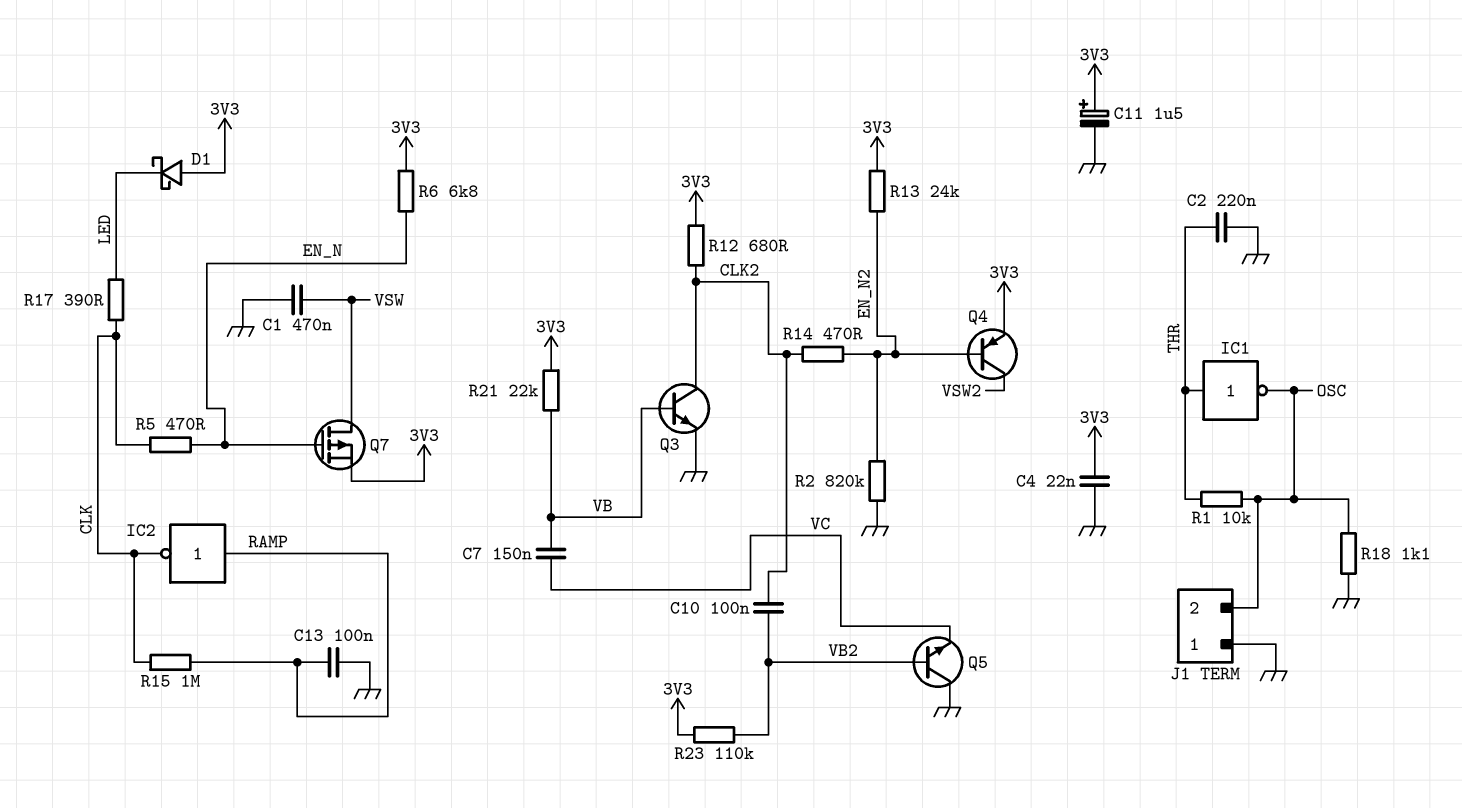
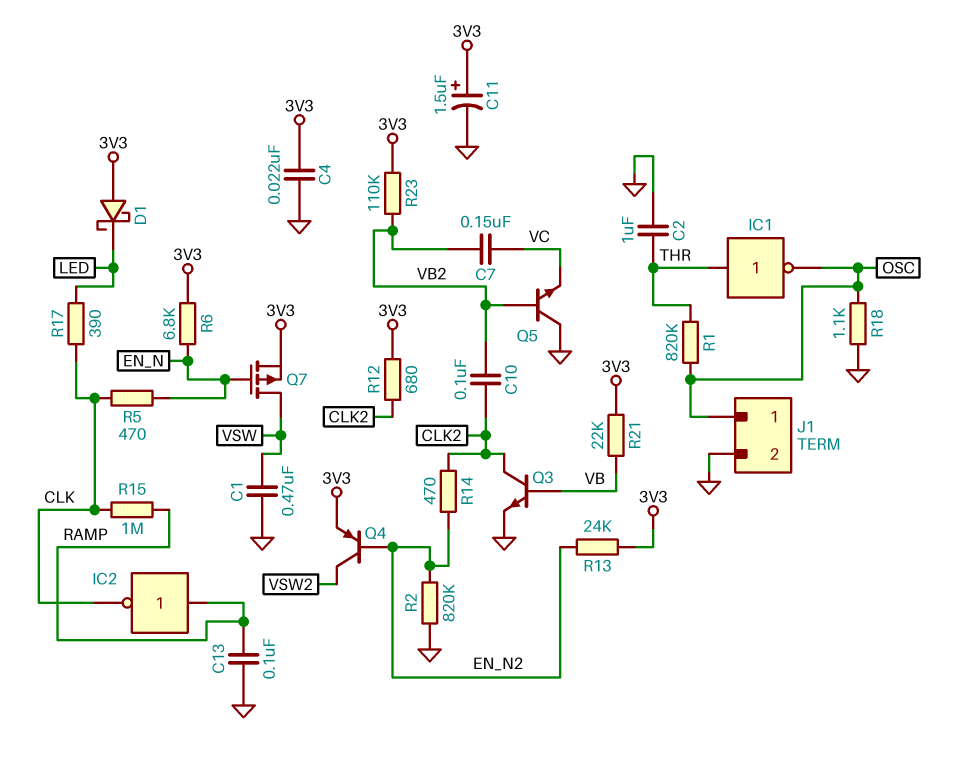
C2: 220nF (GND, THR) -> 1uF (GND, THR)
C7: 150nF (VB, VC) -> 150nF (VB2, VC)
J1 pin 1: GND -> OSC
J1 pin 2: OSC -> GND
R1: 10k (OSC, THR) -> 820k (OSC, THR)

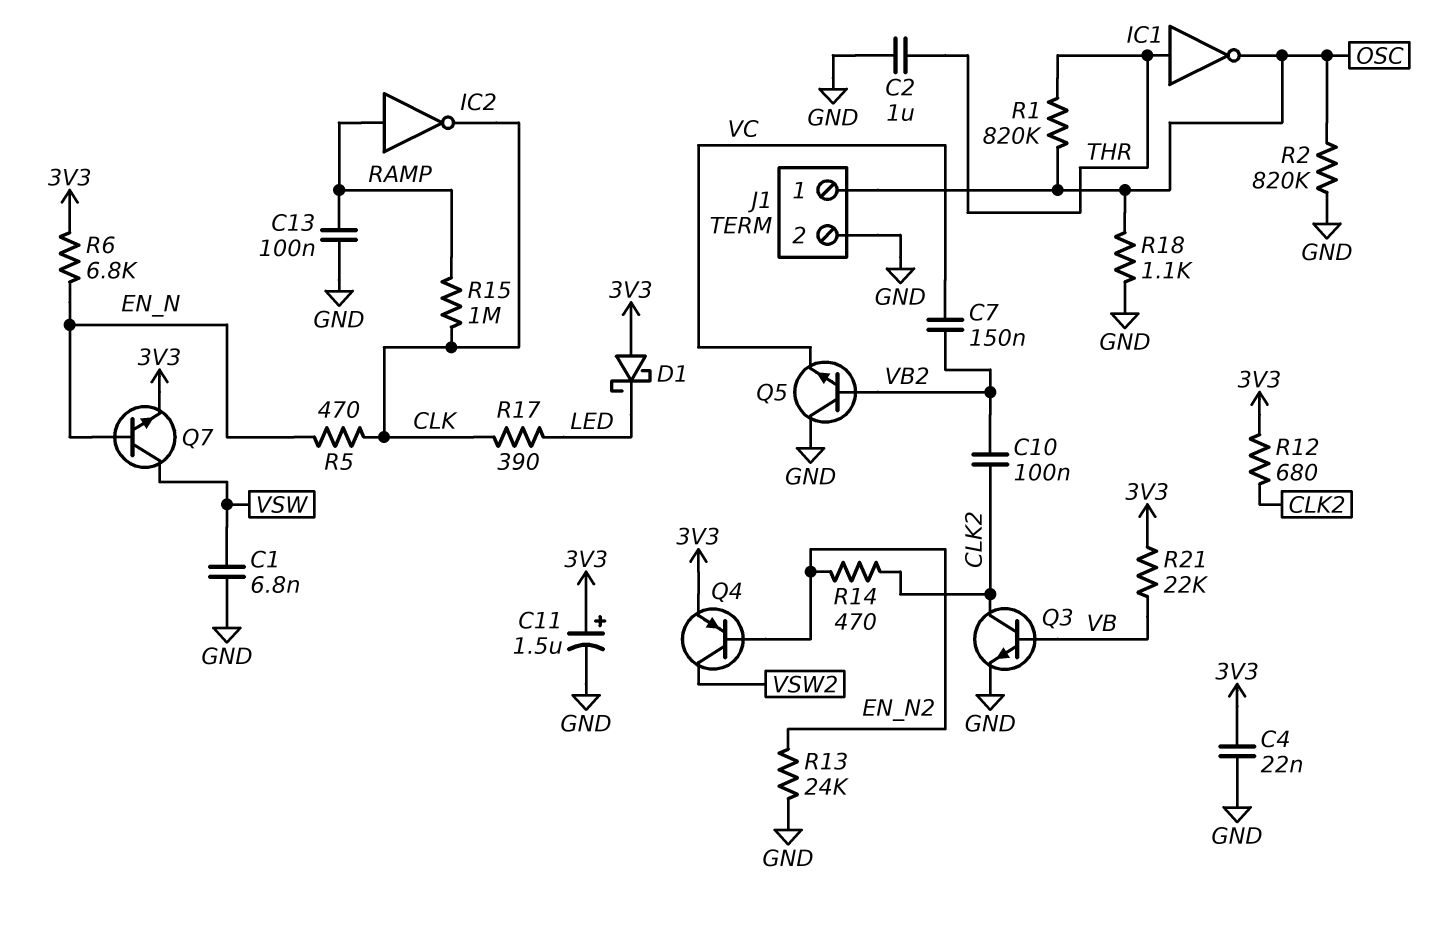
C1: 470nF (GND, VSW) -> 6.8nF (GND, VSW)
Q7: PMOS (G EN_N, D VSW, S 3V3) -> NPN (B EN_N, C VSW, E 3V3)
R2: 820k (EN_N2, GND) -> 820k (GND, OSC)
R13: 24k (3V3, EN_N2) -> 24k (EN_N2, GND)
R23: 110k (3V3, VB2) -> none

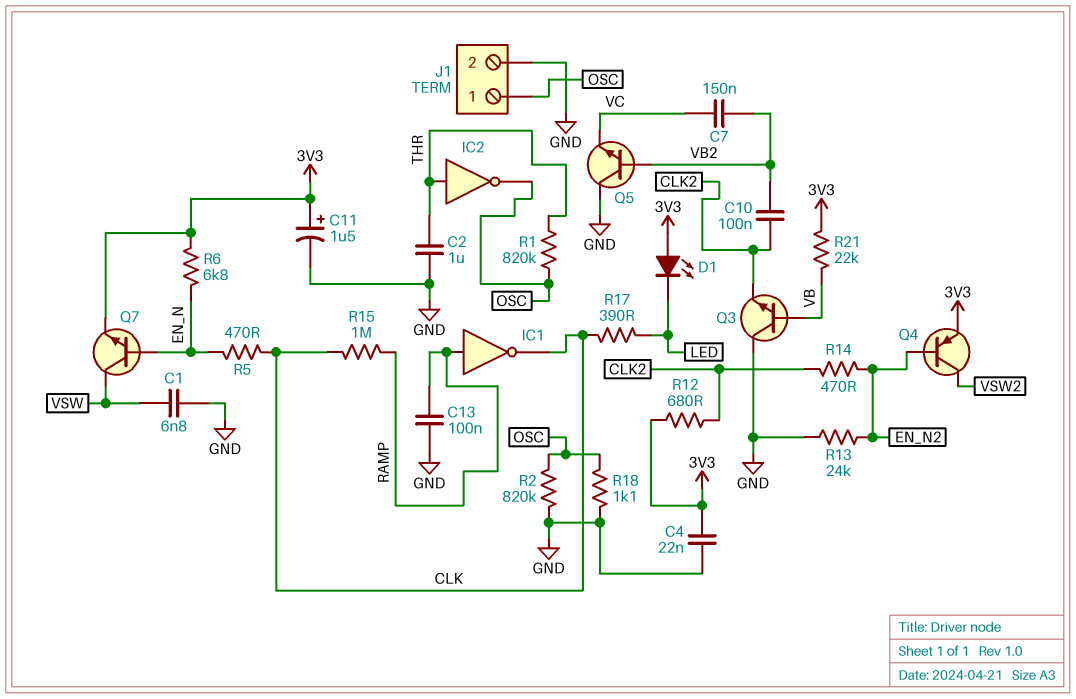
D1: schottky (A 3V3, K LED) -> LED (A 3V3, K LED)
IC1: NOT (in THR, out OSC) -> NOT (in RAMP, out CLK)
IC2: NOT (in RAMP, out CLK) -> NOT (in THR, out OSC)
Q3: NPN (B VB, C CLK2, E GND) -> NPN (B VB, C GND, E CLK2)

